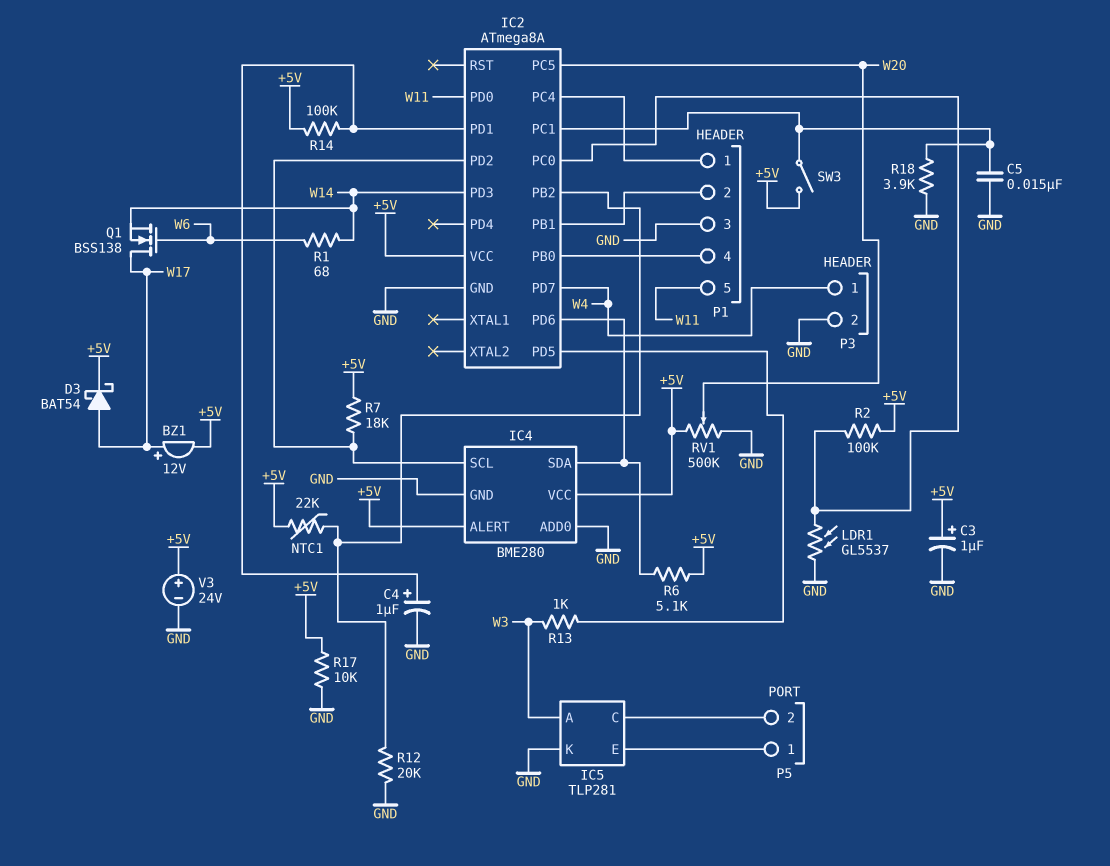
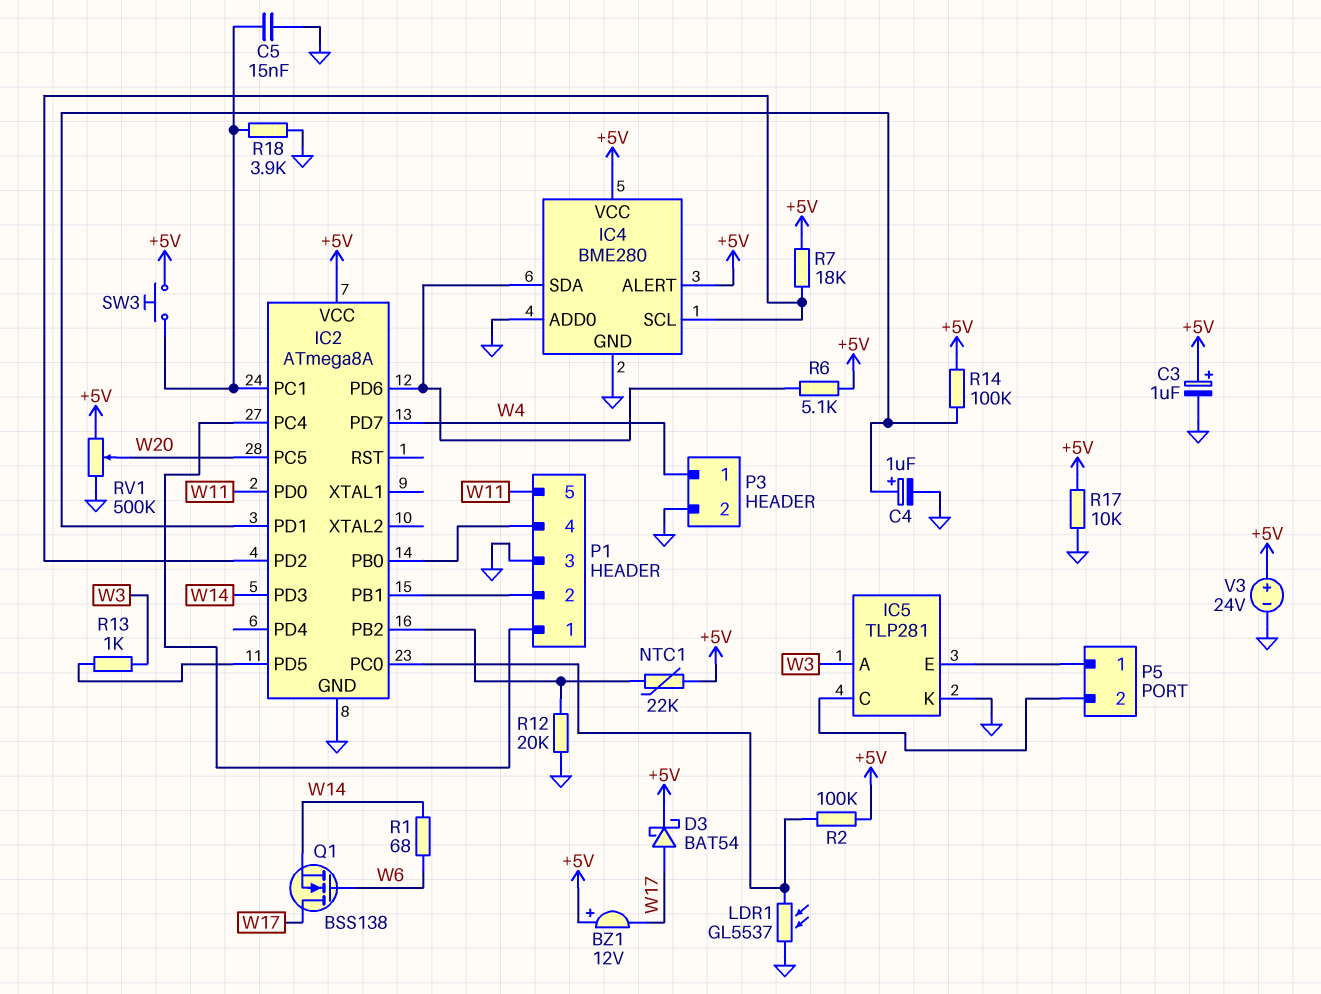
BZ1: buzzer 12V (plus W17, minus +5V) -> buzzer 12V (plus +5V, minus W17)
SW3: switch (+5V, IC2/PC1) -> button (+5V, IC2/PC1)

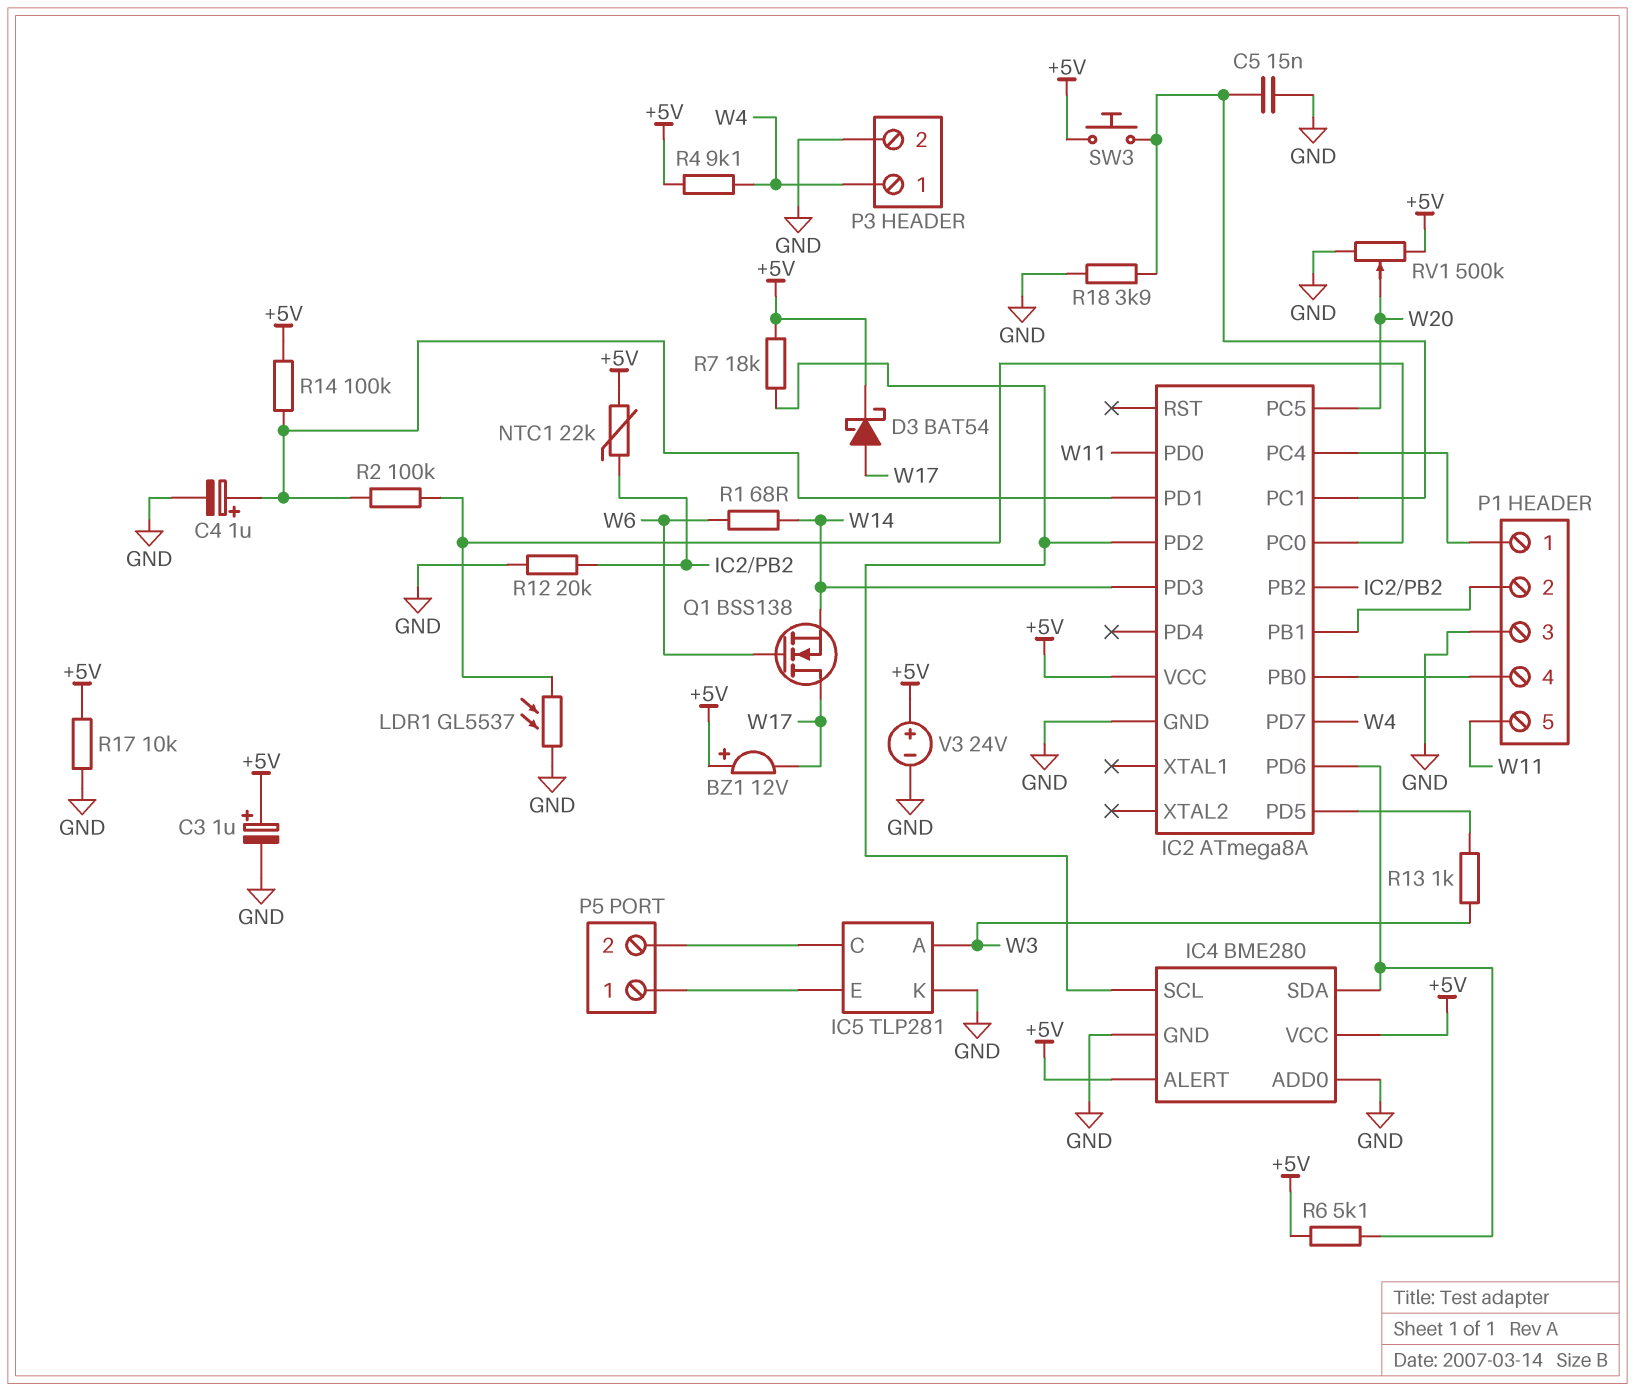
R2: 100k (+5V, IC2/PC0) -> 100k (IC2/PC0, IC2/PD1)
R4: none -> 9.1k (+5V, W4)

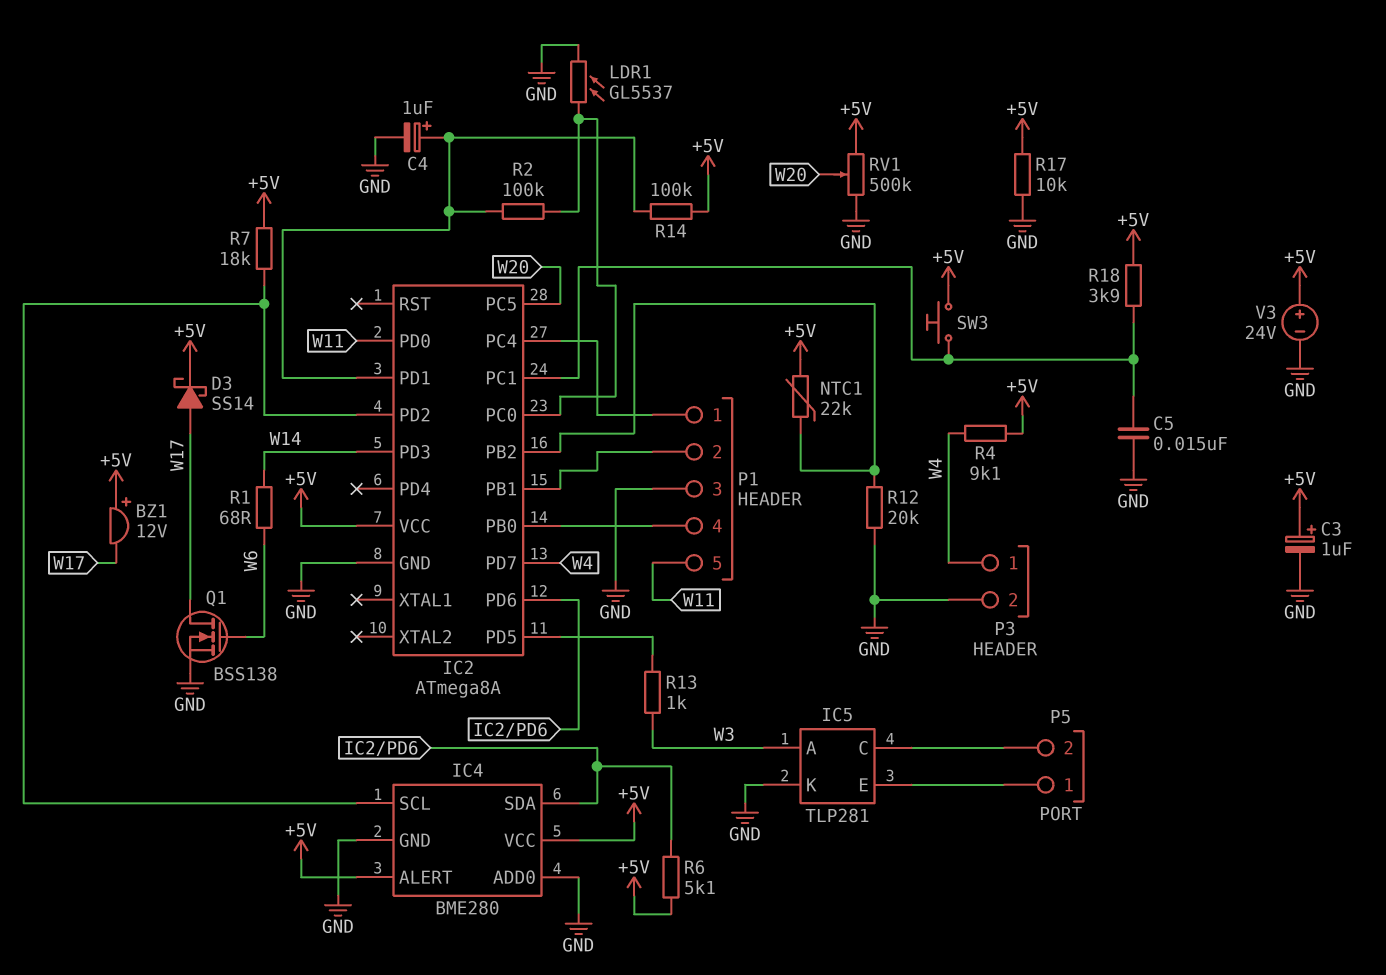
D3: schottky BAT54 (A W17, K +5V) -> schottky SS14 (A W17, K +5V)
Q1: NMOS BSS138 (G W6, D W17, S W14) -> NMOS BSS138 (G W6, D W17, S GND)
R18: 3.9k (GND, IC2/PC1) -> 3.9k (+5V, IC2/PC1)

